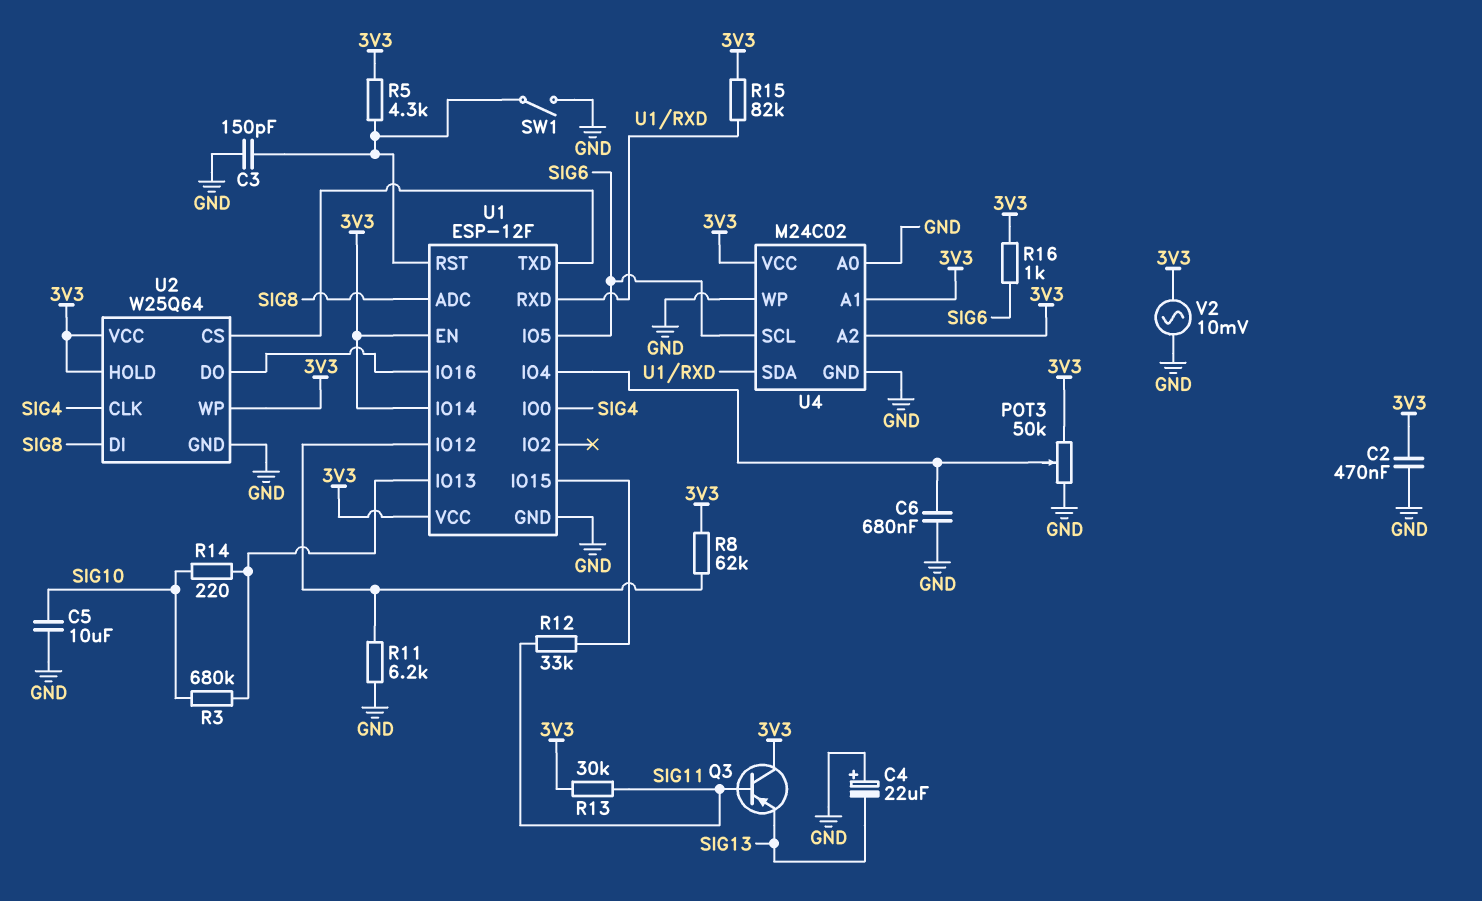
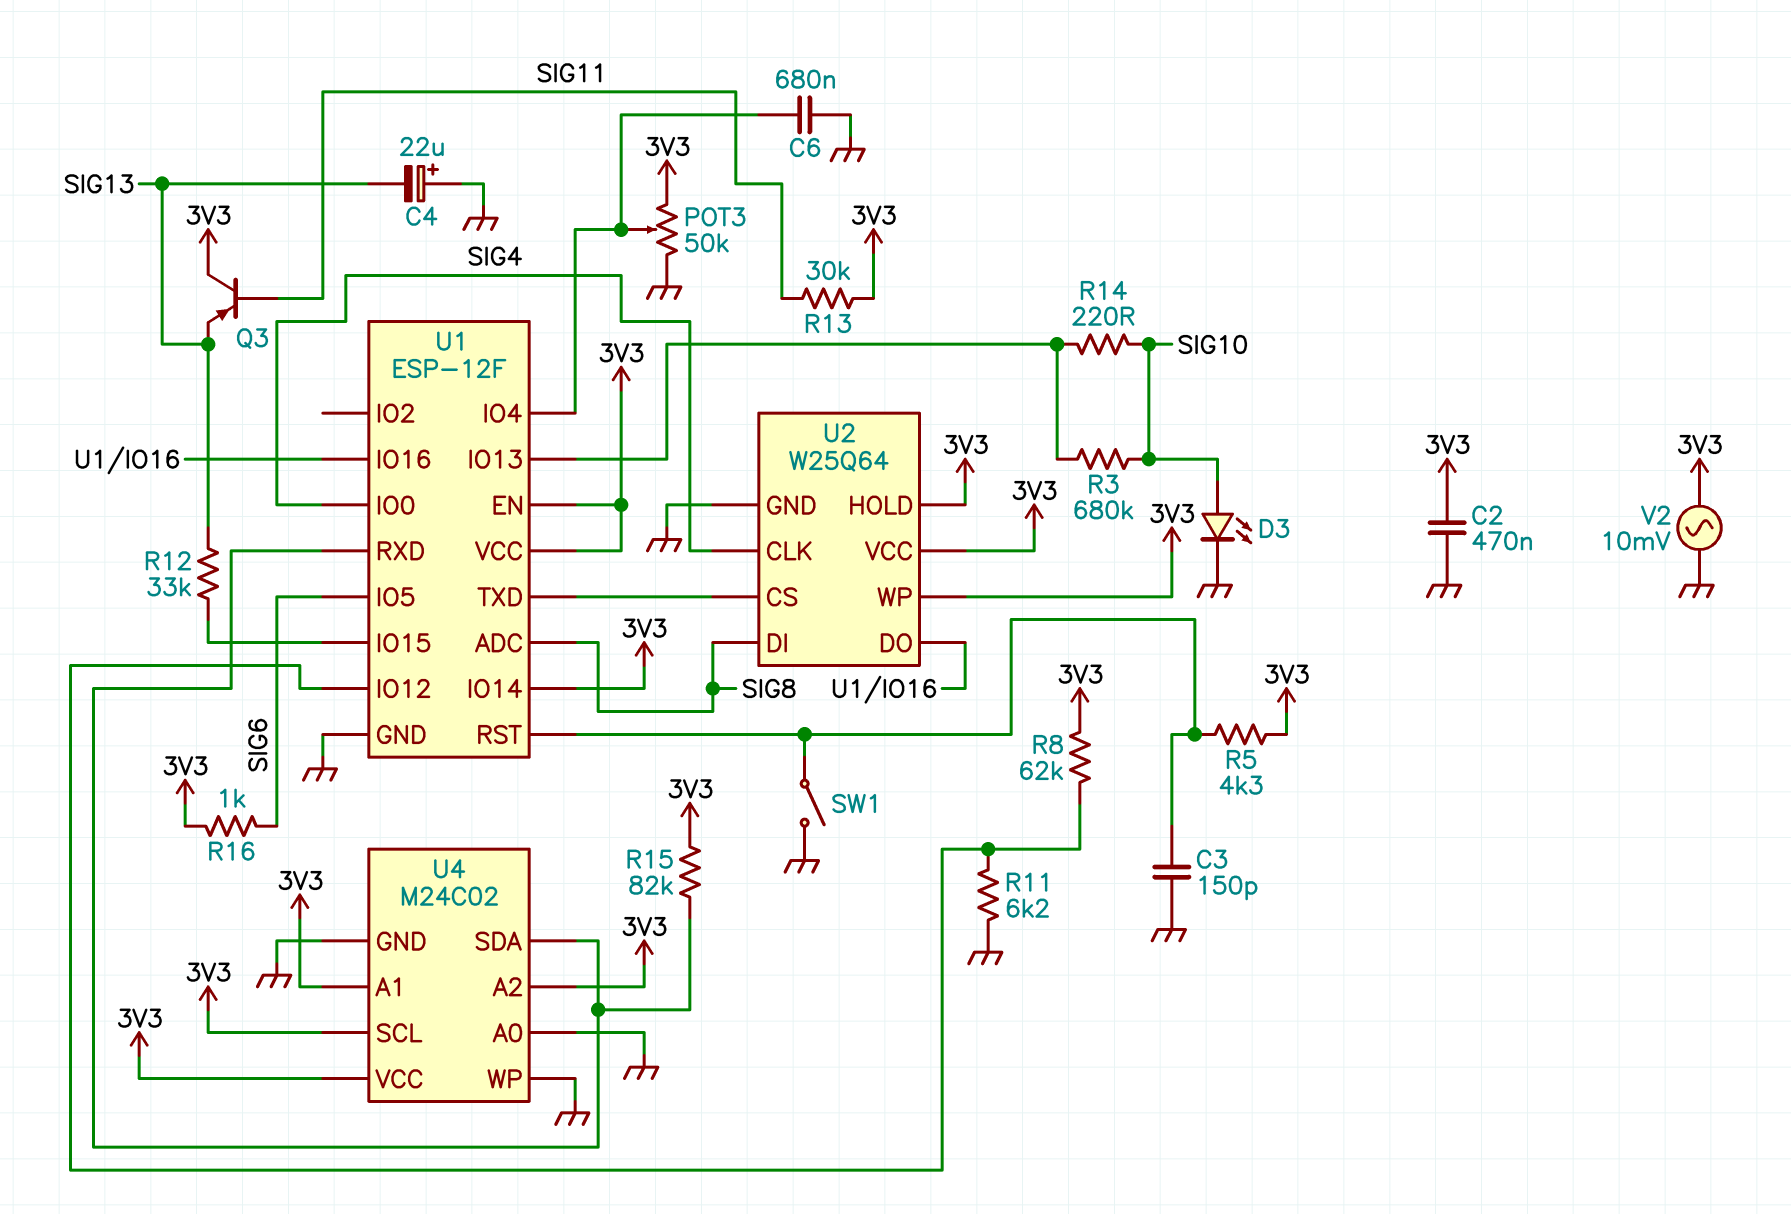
C5: 10uF (GND, SIG10) -> none
D3: none -> LED (A SIG10, K GND)
R12: 33k (SIG11, U1/IO15) -> 33k (SIG13, U1/IO15)
U4 pin SCL: SIG6 -> 3V3

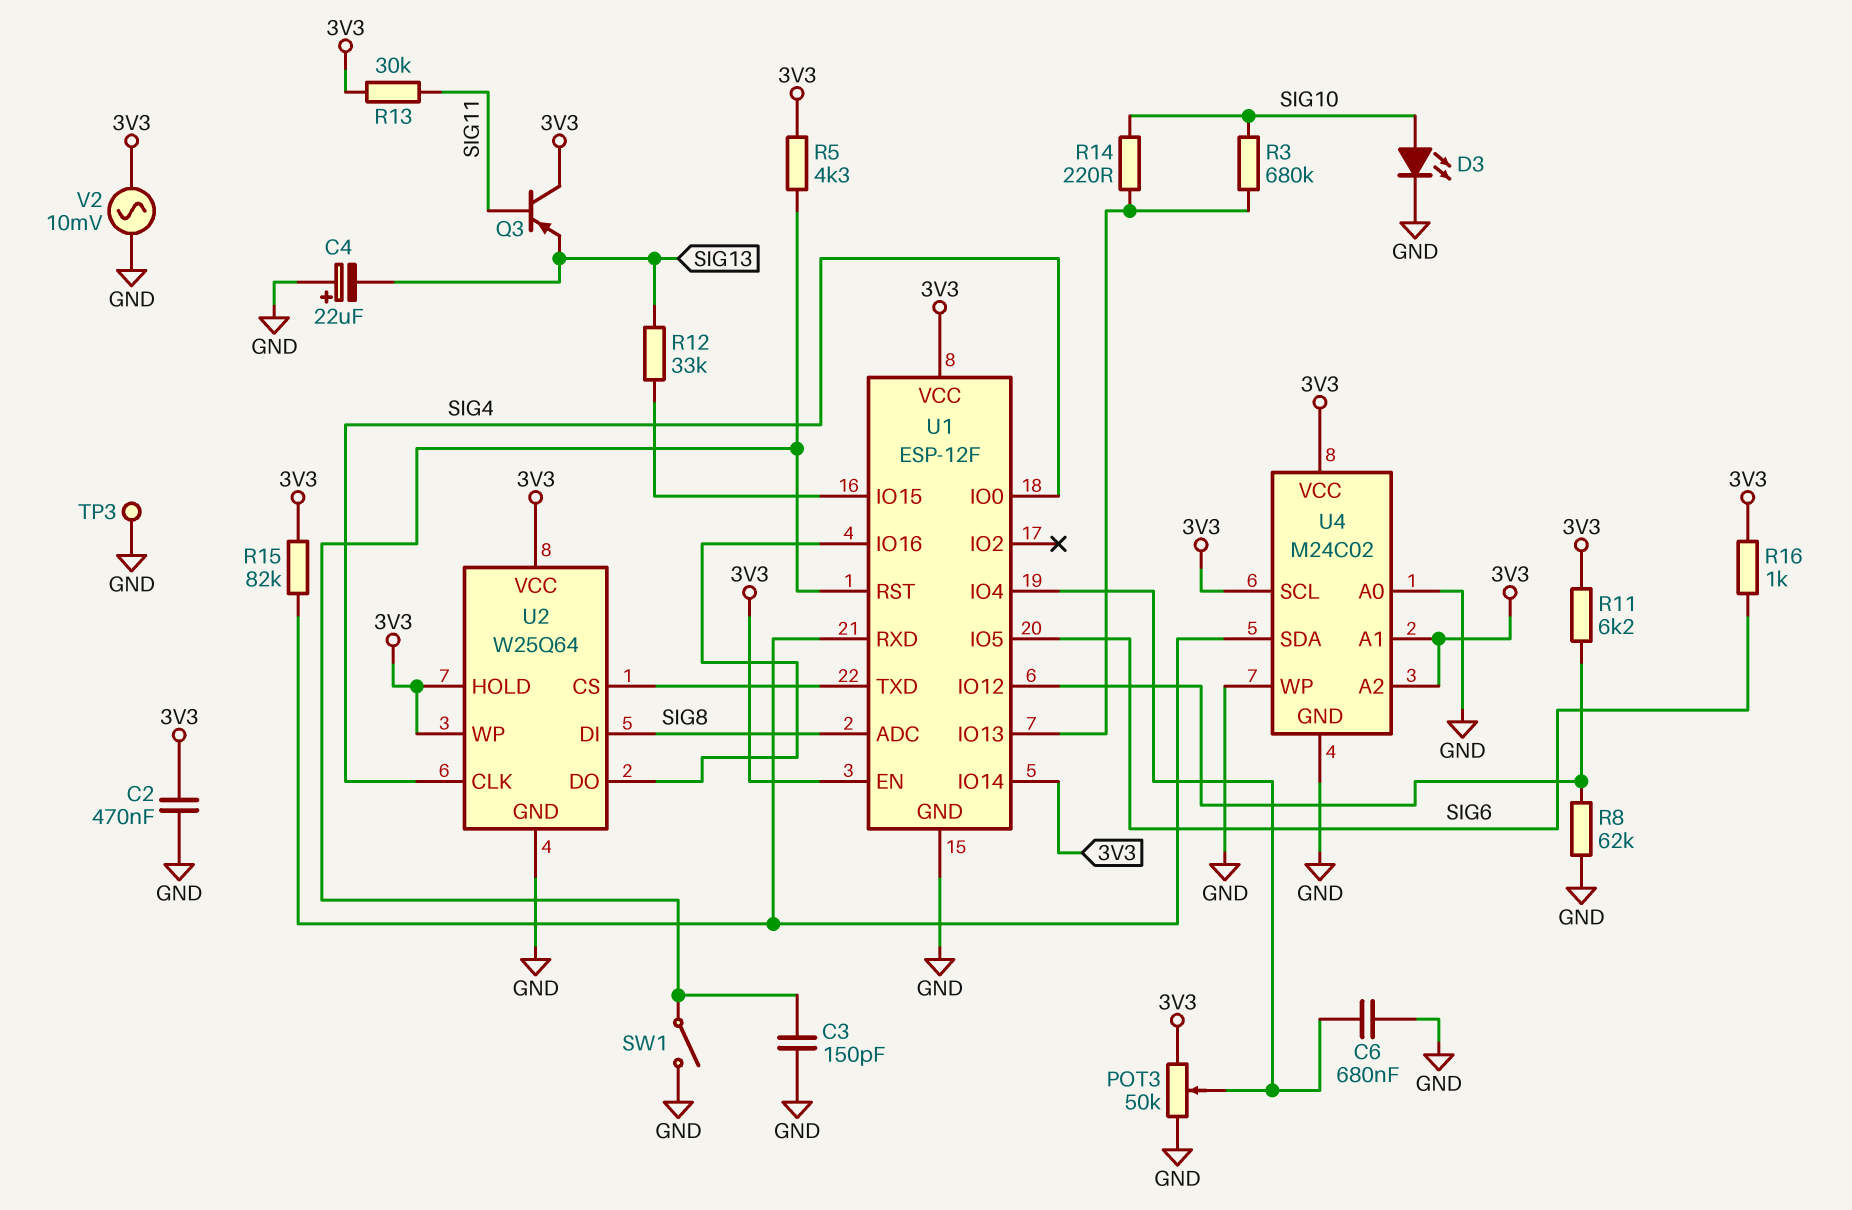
R8: 62k (3V3, U1/IO12) -> 62k (GND, U1/IO12)
R11: 6.2k (GND, U1/IO12) -> 6.2k (3V3, U1/IO12)
TP3: none -> test point (GND)

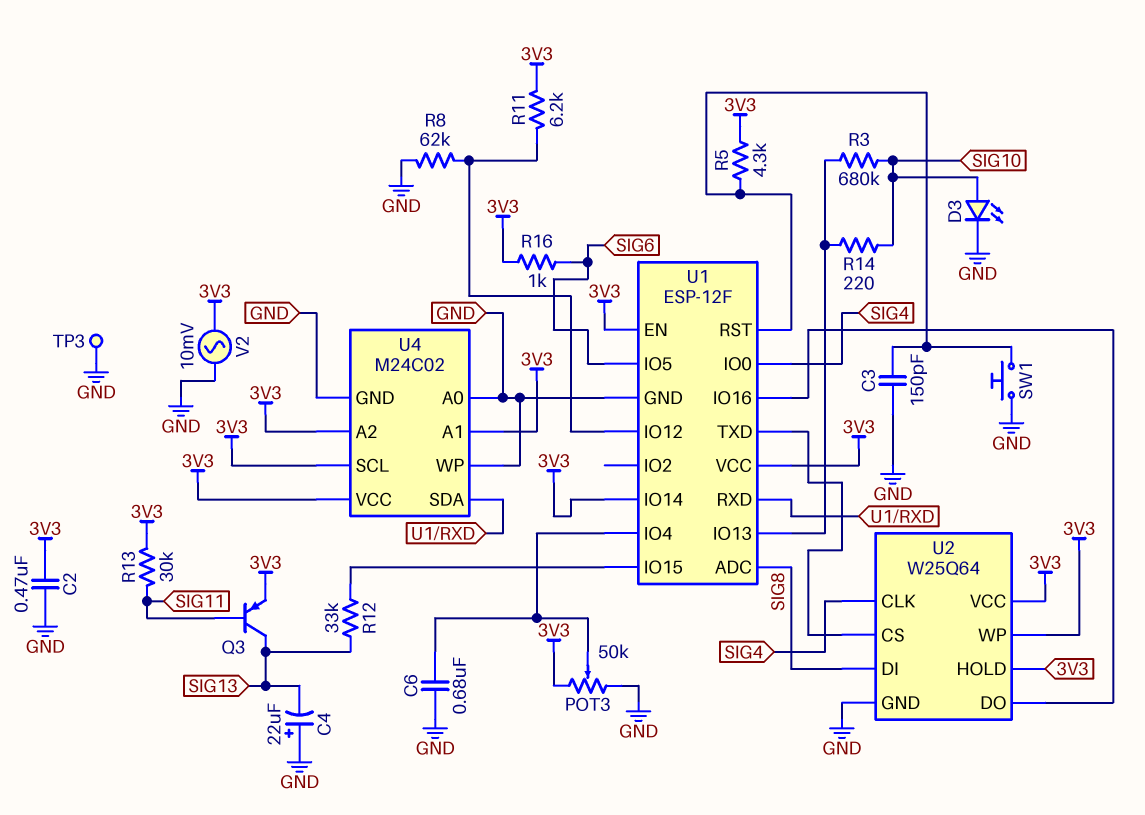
Q3: PNP (B SIG11, C 3V3, E SIG13) -> PNP (B SIG11, C SIG13, E 3V3)
R15: 82k (3V3, U1/RXD) -> none
SW1: switch (GND, U1/RST) -> button (GND, U1/RST)

